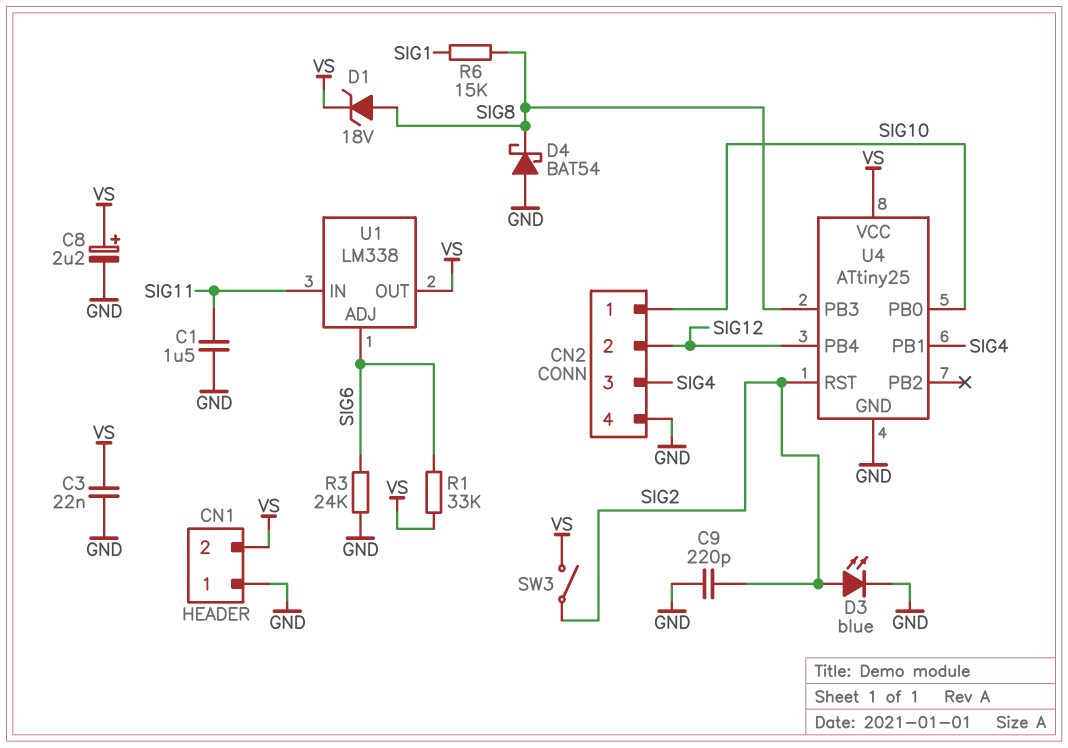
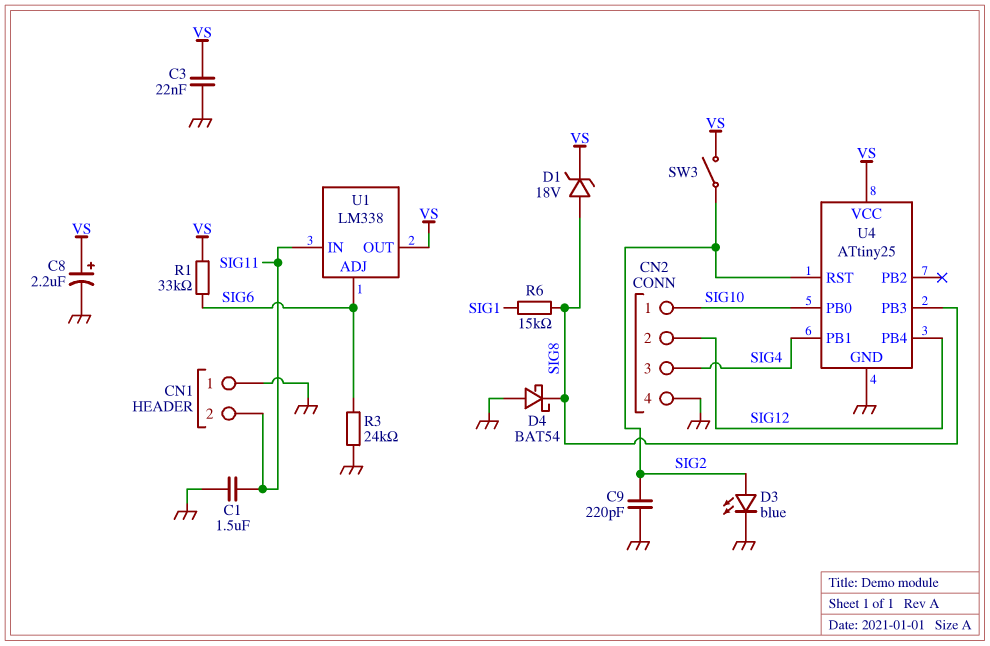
CN1 pin 2: VS -> SIG11

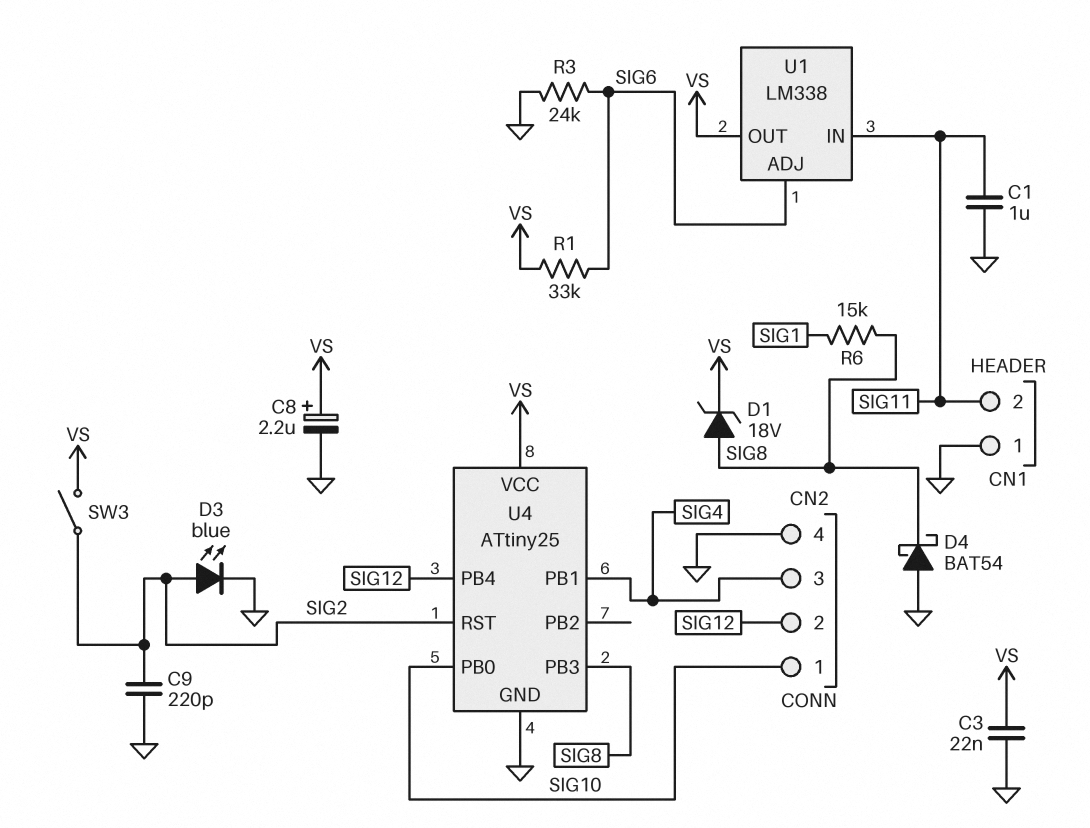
C1: 1.5uF (GND, SIG11) -> 1uF (GND, SIG11)

